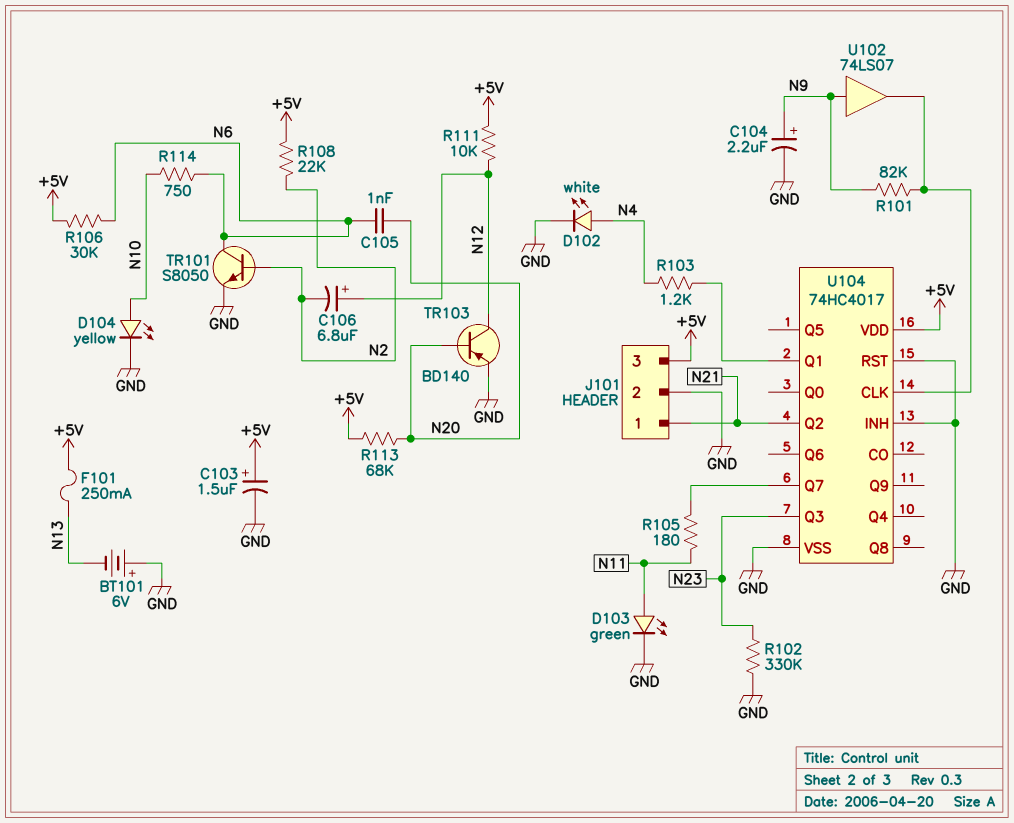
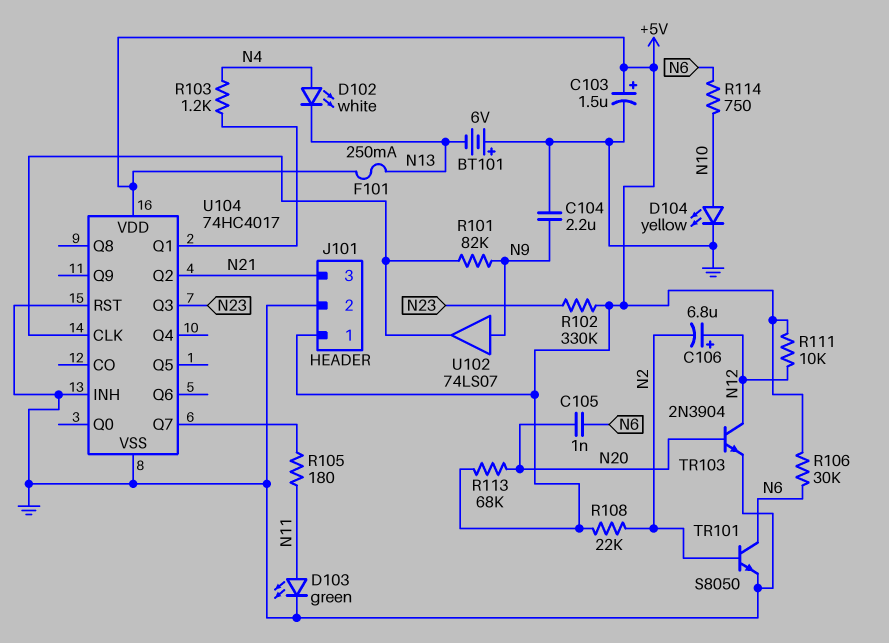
C104: 2.2uF (plus N9, minus GND) -> 2.2uF (GND, N9)
D102: LED white (A N4, K GND) -> LED white (A N4, K N13)
J101 pin 1: N21 -> +5V
J101 pin 3: +5V -> N21
R102: 330k (GND, N23) -> 330k (+5V, N23)
TR103: PNP BD140 (B N20, C N12, E GND) -> NPN 2N3904 (B N20, C N12, E GND)

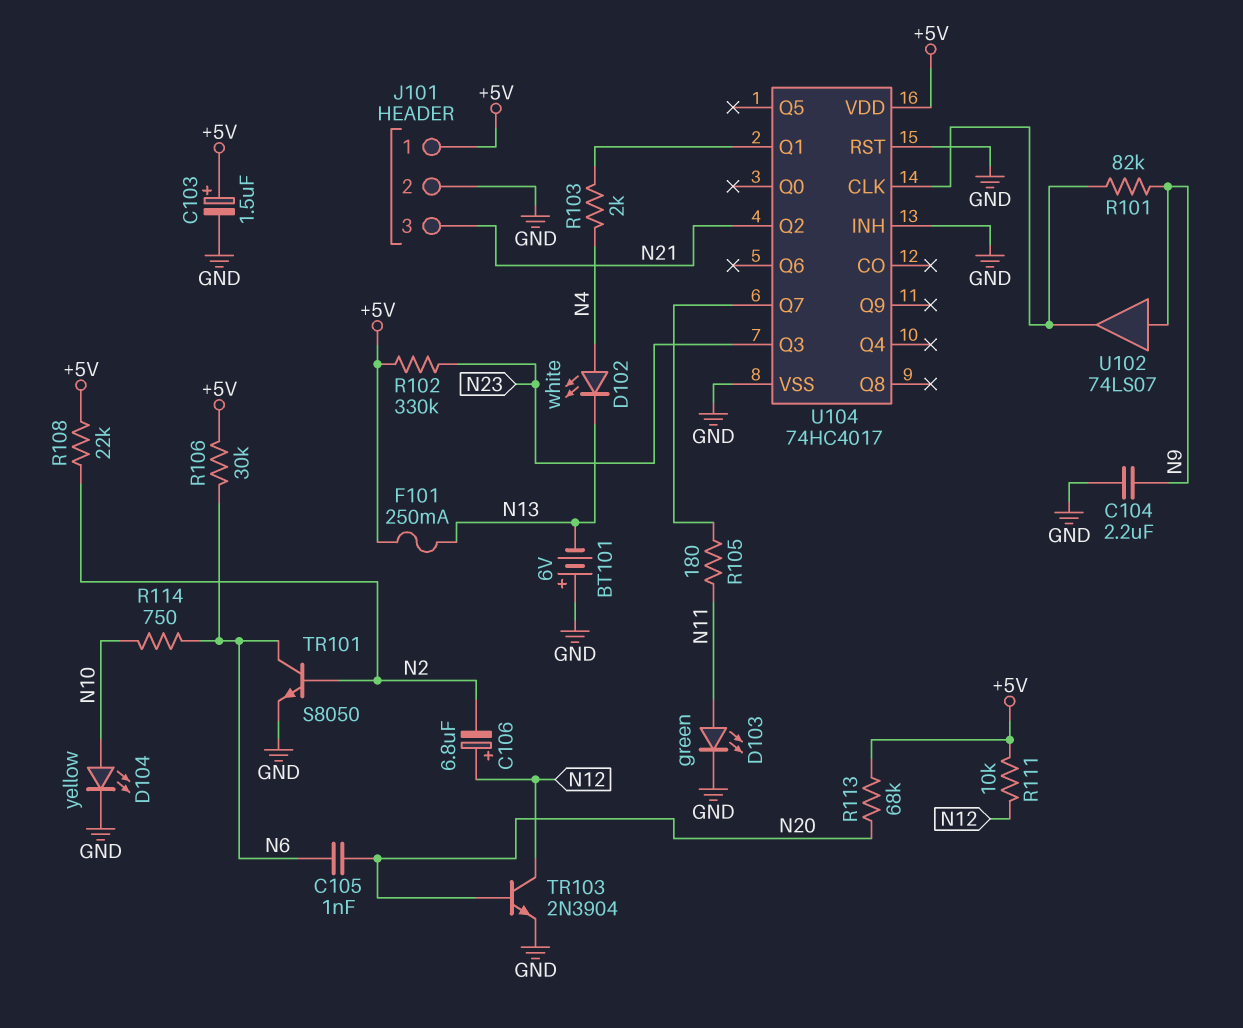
R103: 1.2k (N4, U104/Q1) -> 2k (N4, U104/Q1)

